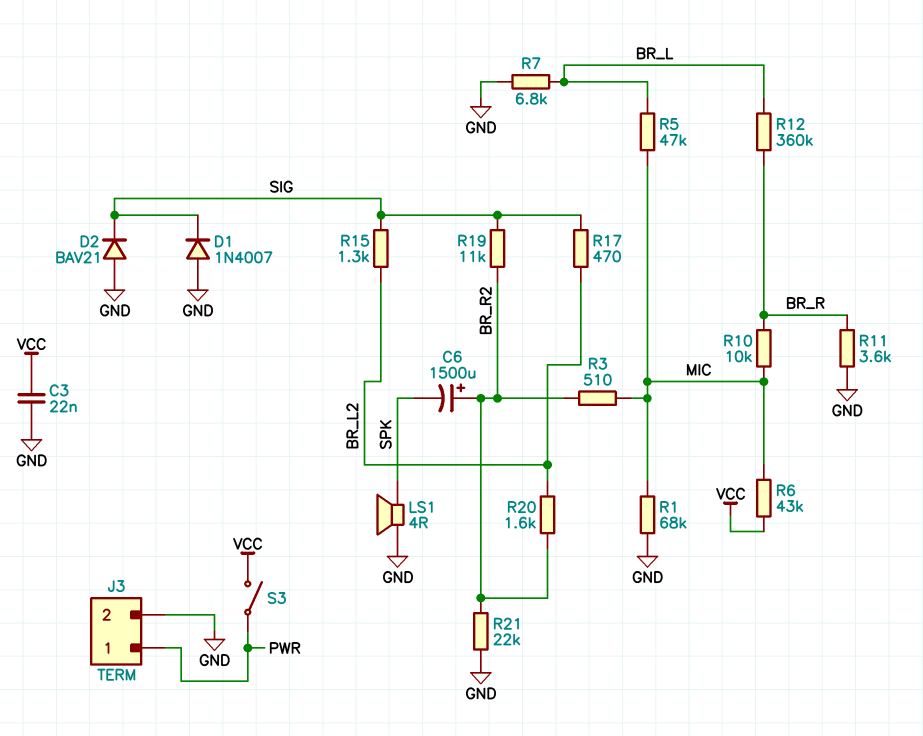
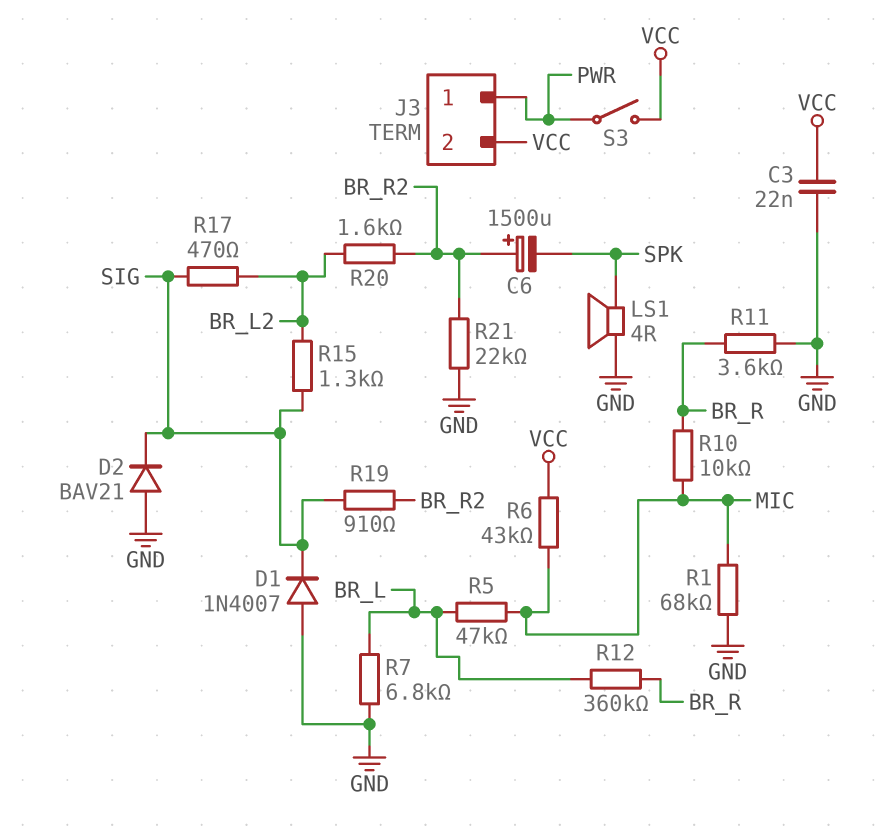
J3 pin 2: GND -> VCC
R3: 510 (BR_R2, MIC) -> none
R19: 11k (BR_R2, SIG) -> 910 (BR_R2, SIG)

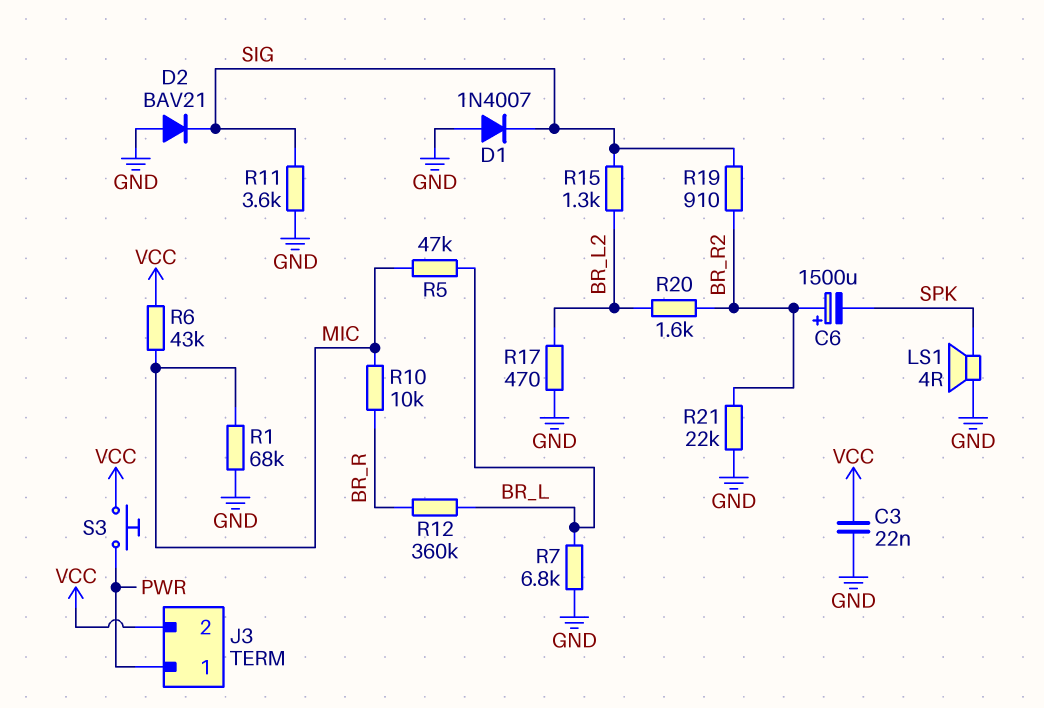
R11: 3.6k (BR_R, GND) -> 3.6k (GND, SIG)
R17: 470 (BR_L2, SIG) -> 470 (BR_L2, GND)
S3: switch (PWR, VCC) -> button (PWR, VCC)

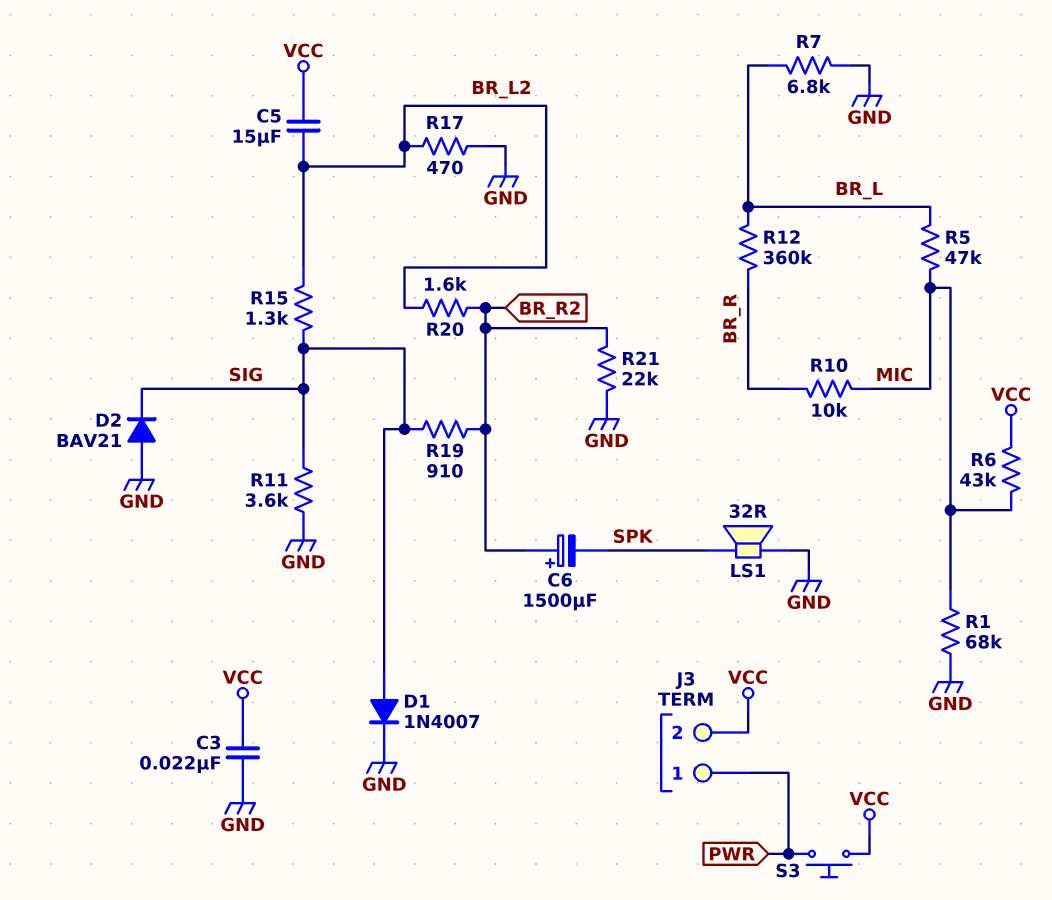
C5: none -> 15uF (BR_L2, VCC)
D1: diode 1N4007 (A GND, K SIG) -> diode 1N4007 (A SIG, K GND)
LS1: speaker 4R (GND, SPK) -> speaker 32R (GND, SPK)

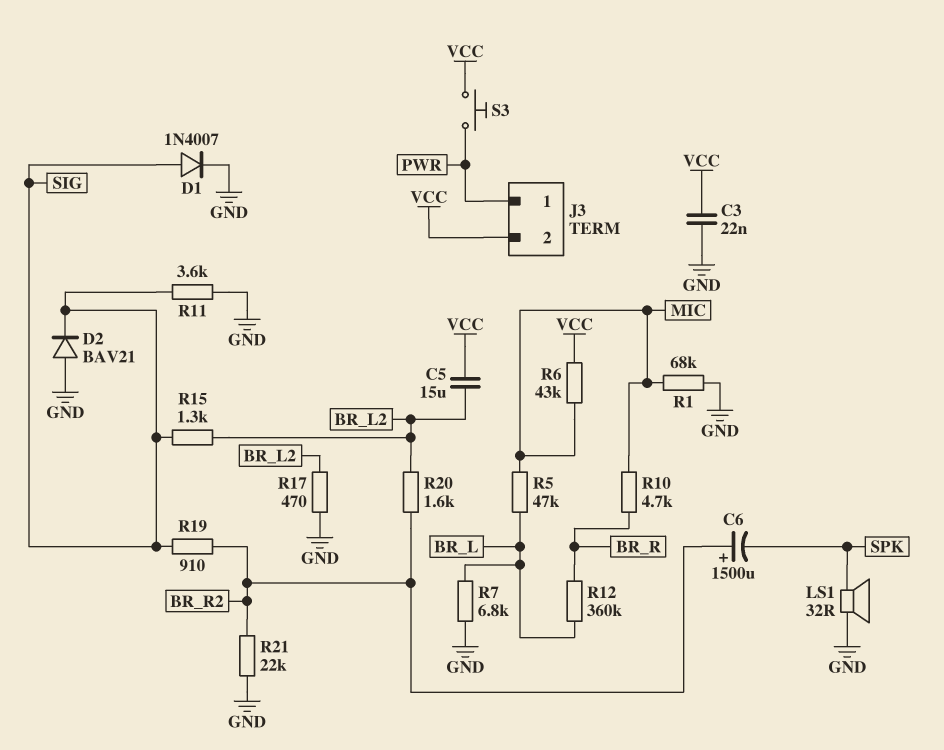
R10: 10k (BR_R, MIC) -> 4.7k (BR_R, MIC)

